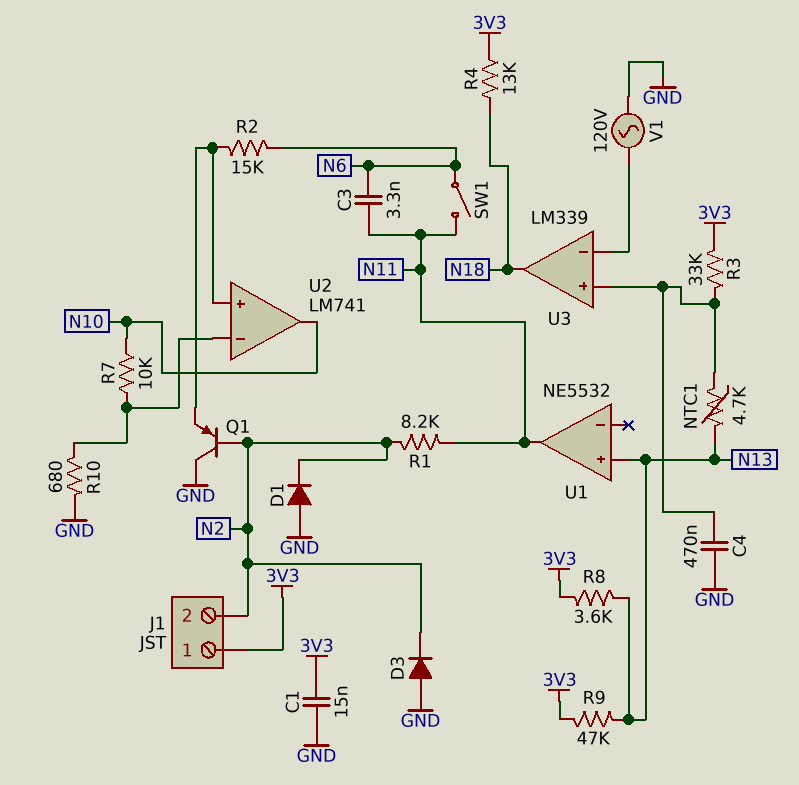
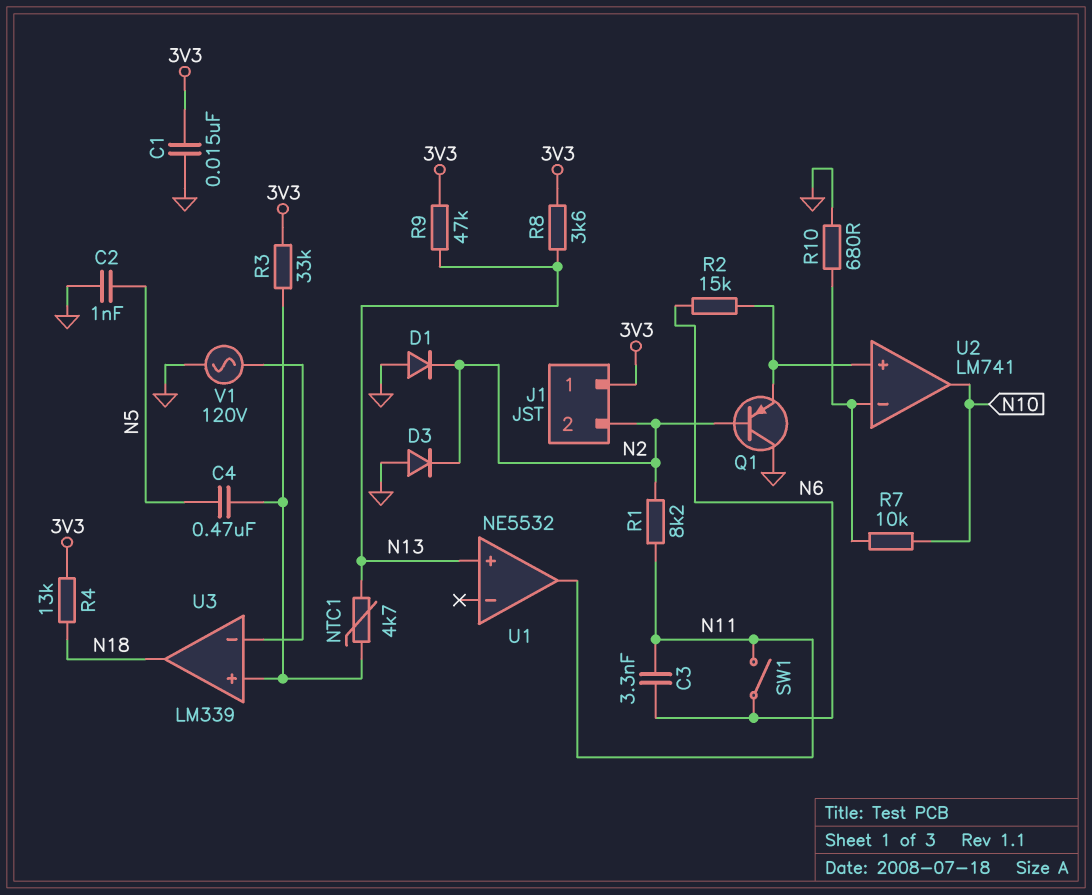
C2: none -> 1nF (GND, N5)
C4: 470nF (GND, U3/in+) -> 470nF (N5, U3/in+)

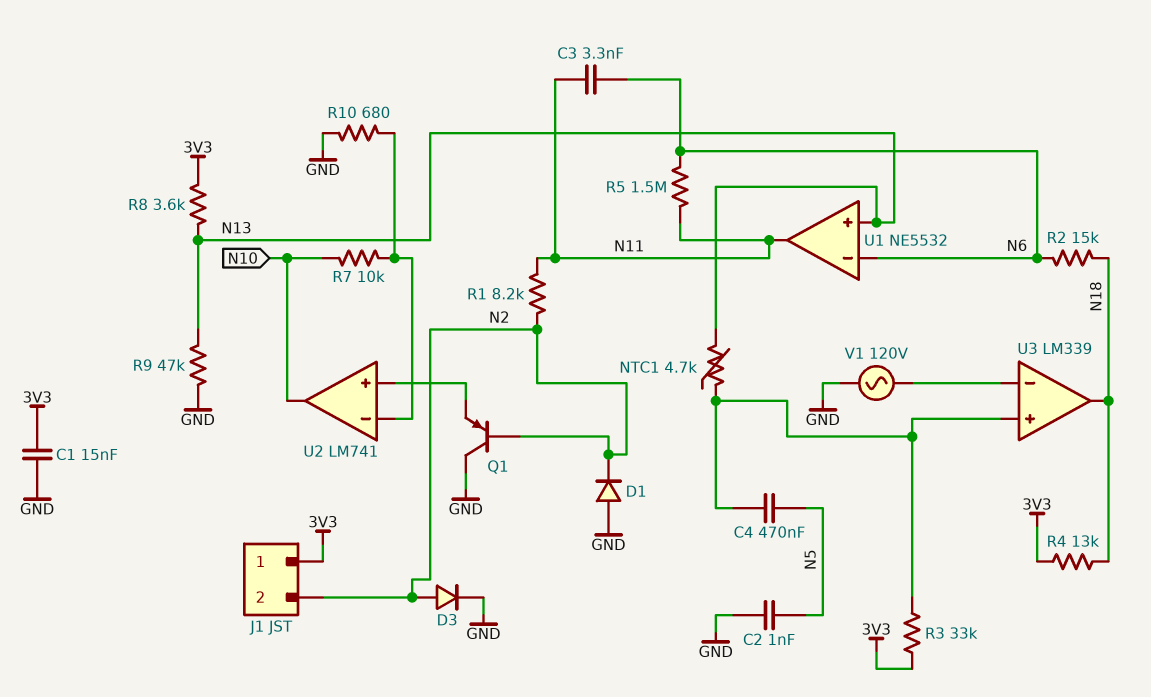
D3: diode (A GND, K N2) -> diode (A N2, K GND)
R2: 15k (N6, U2/in+) -> 15k (N6, N18)
R5: none -> 1.5M (N6, N11)
R9: 47k (3V3, N13) -> 47k (GND, N13)
SW1: switch (N6, N11) -> none
U1 pin in-: none -> N6

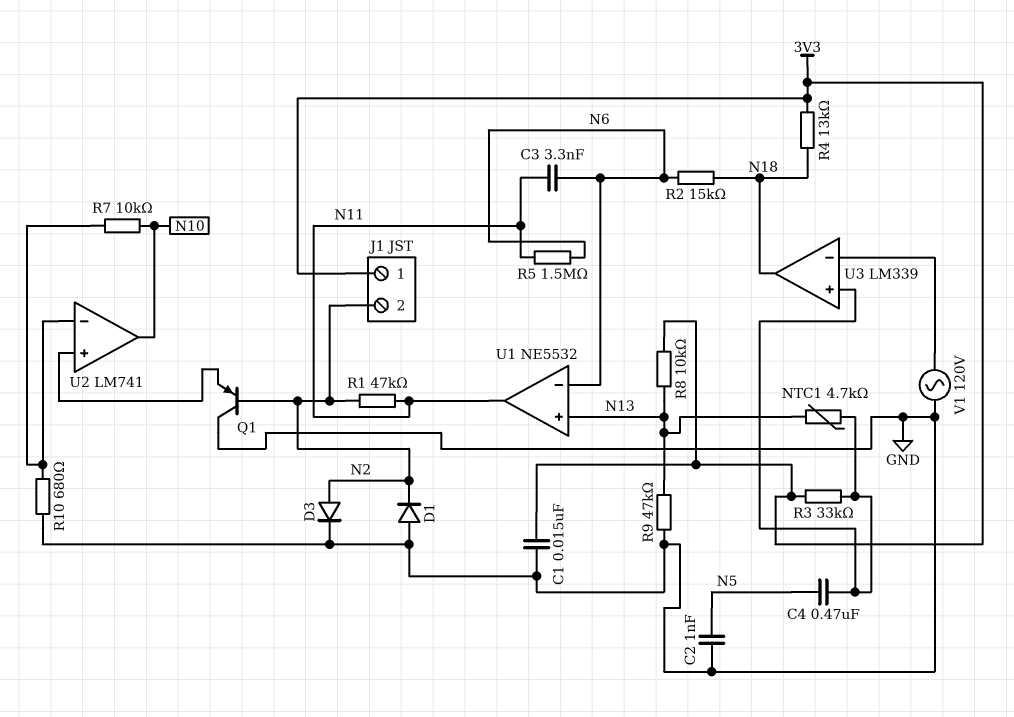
R1: 8.2k (N2, N11) -> 47k (N2, N11)
R8: 3.6k (3V3, N13) -> 10k (3V3, N13)

